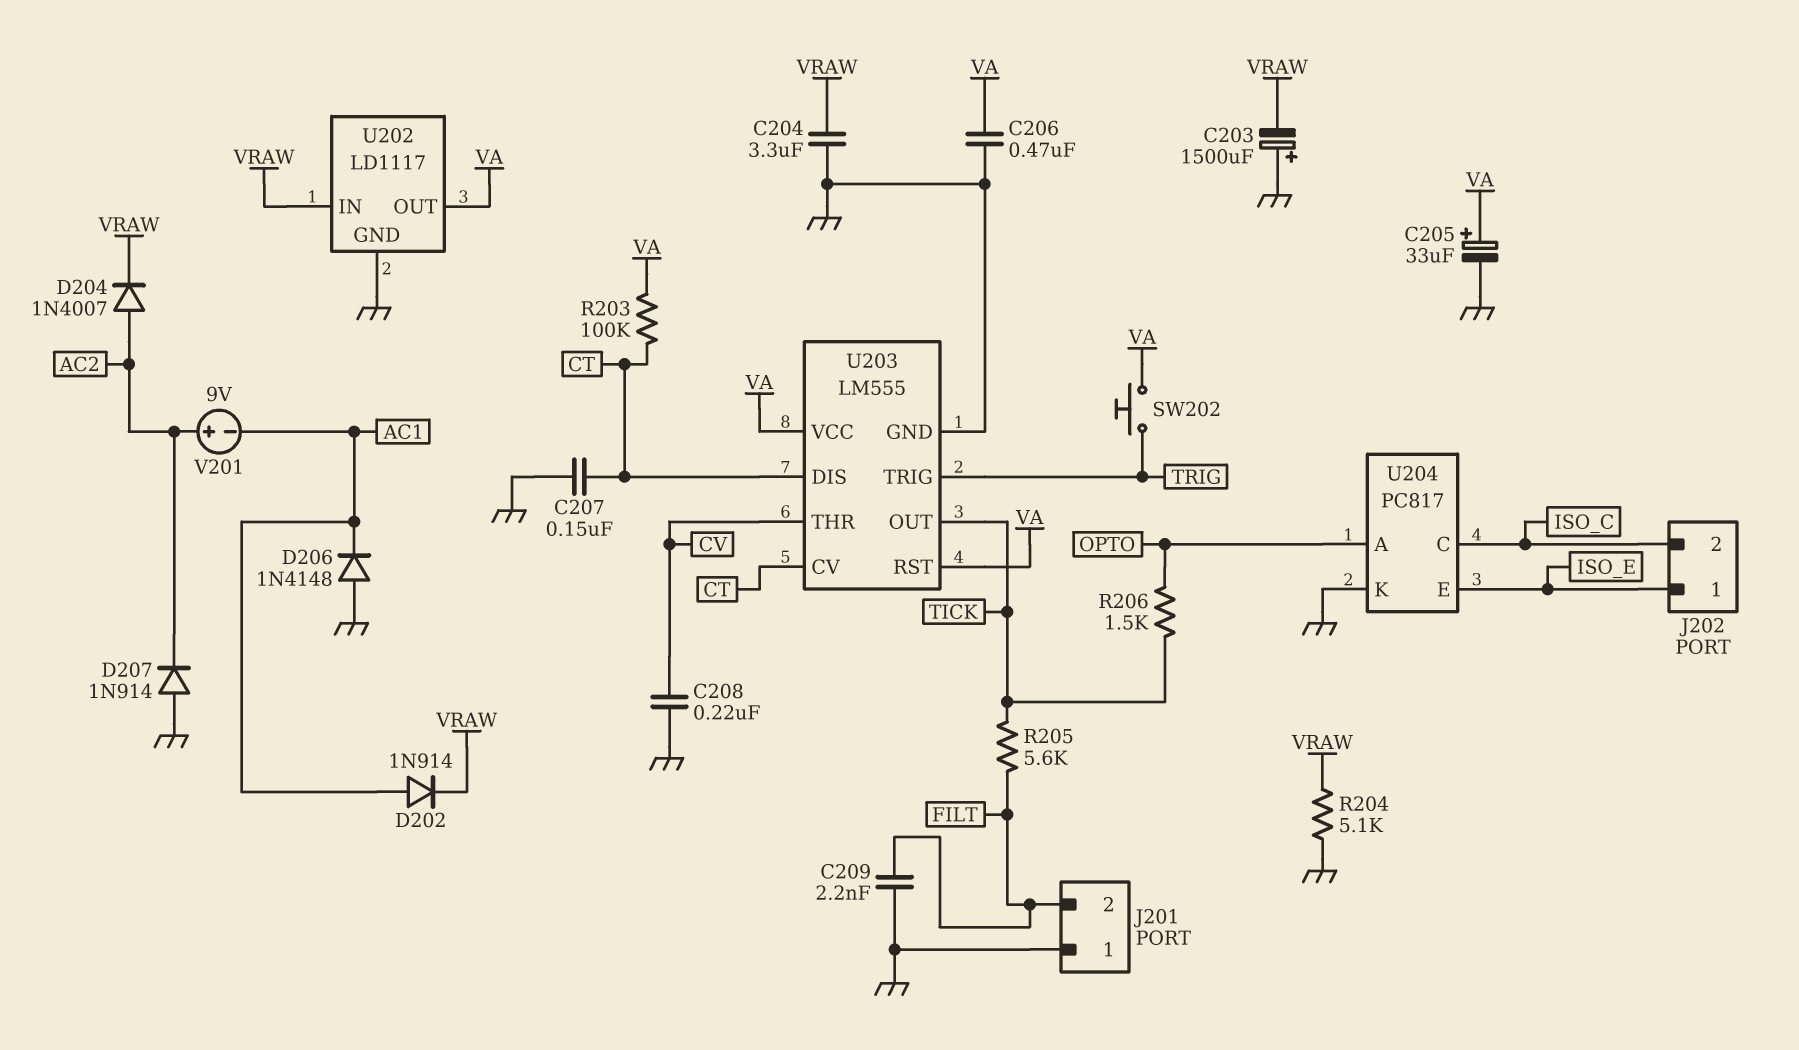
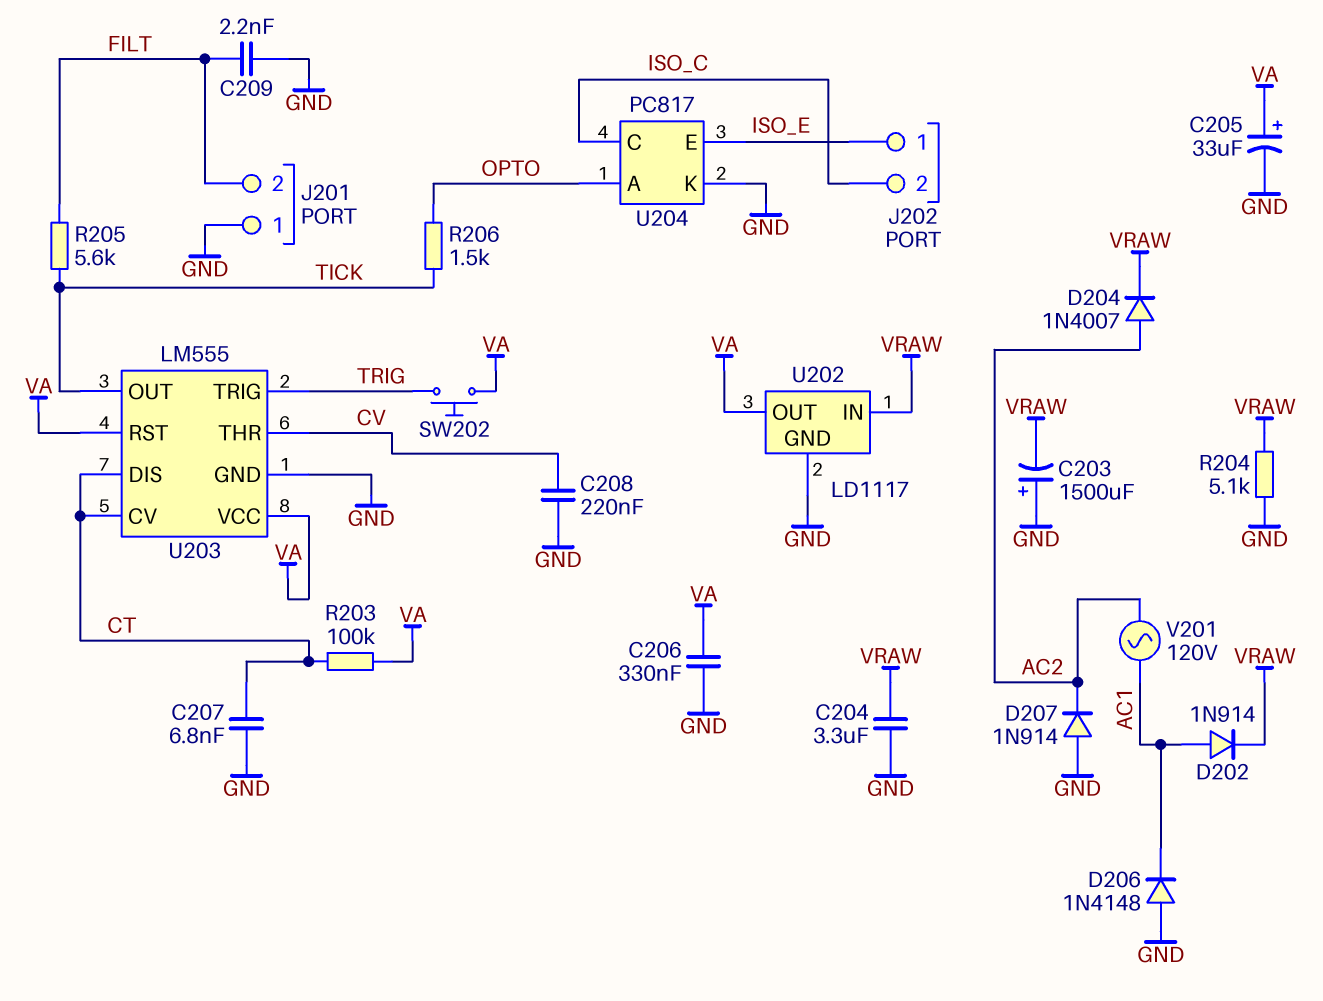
C206: 470nF (GND, VA) -> 330nF (GND, VA)
C207: 150nF (CT, GND) -> 6.8nF (CT, GND)
V201: 9V (plus AC2, minus AC1) -> AC 120V (AC1, AC2)

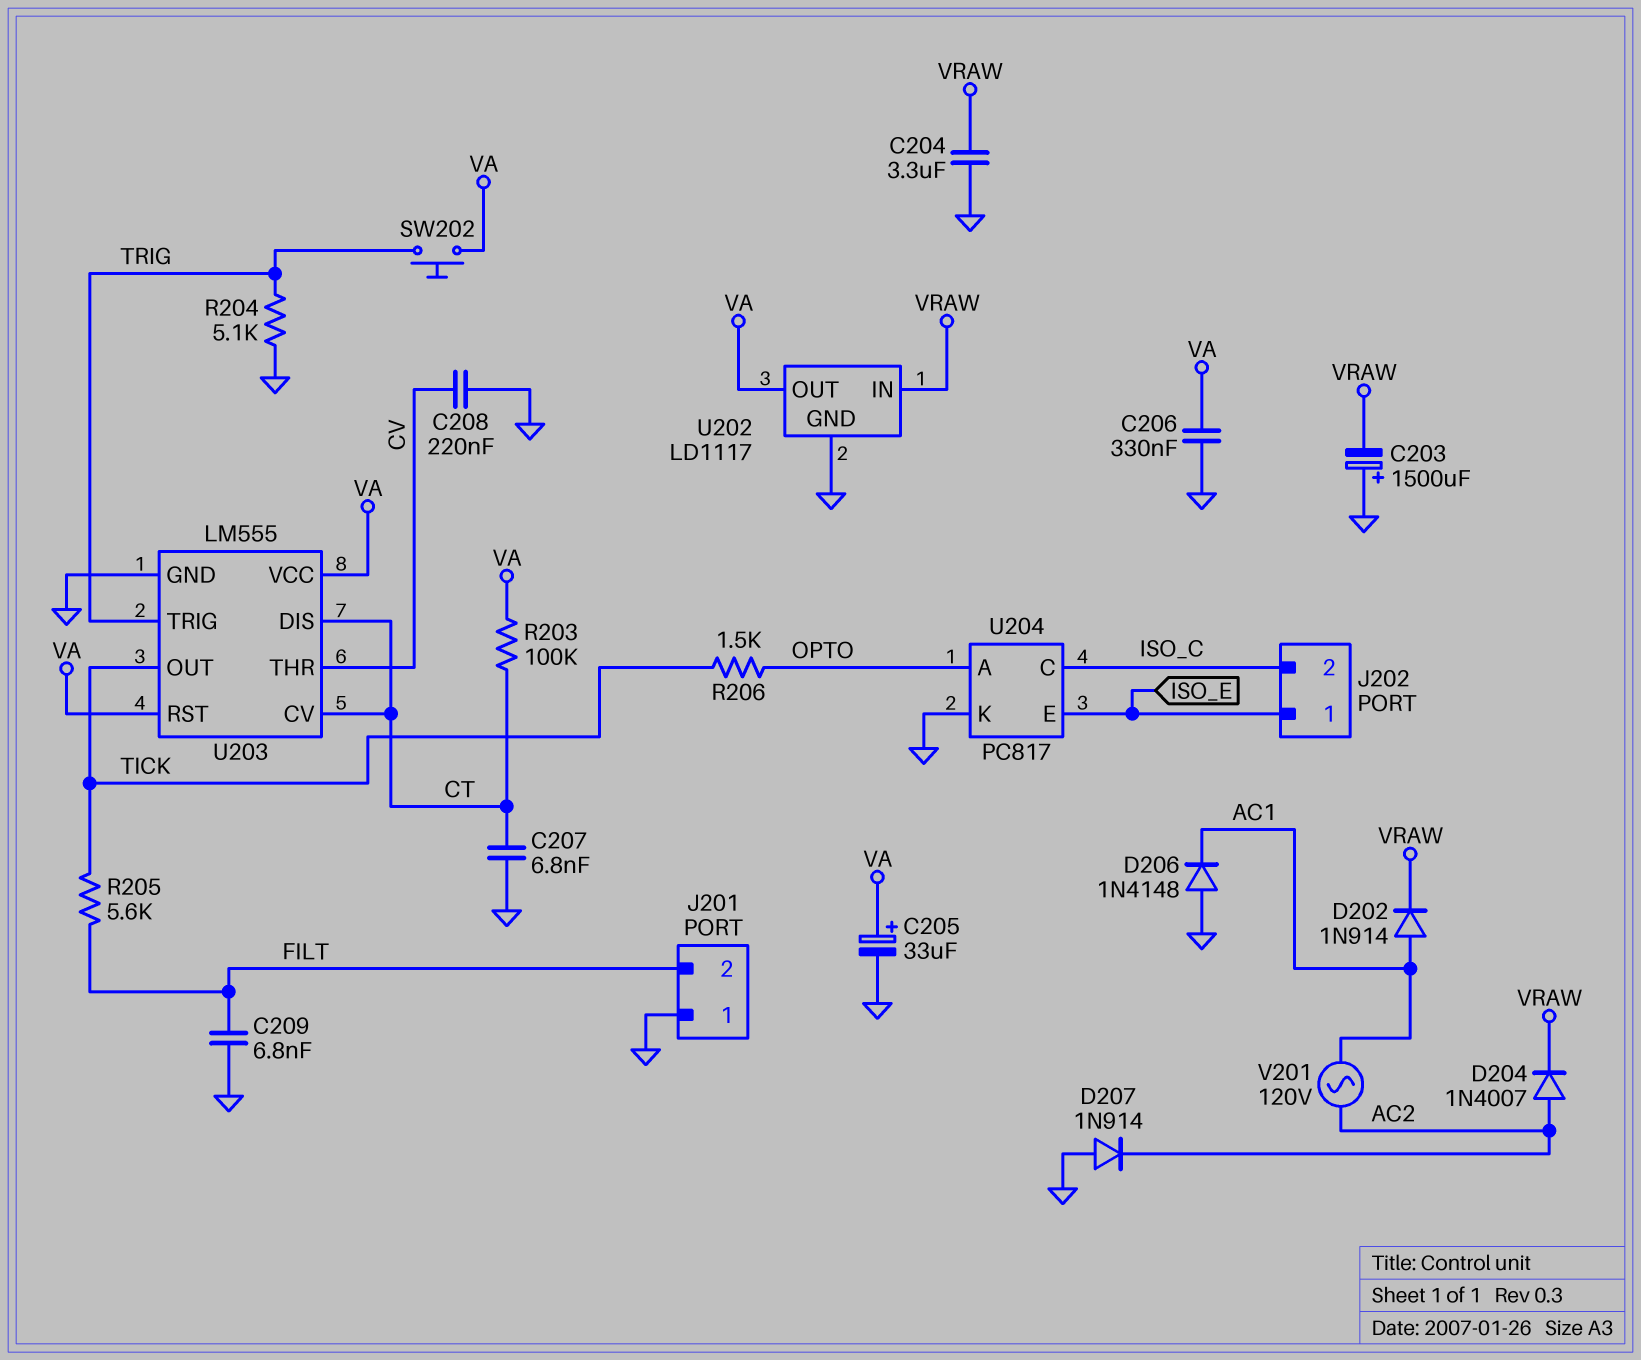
C209: 2.2nF (FILT, GND) -> 6.8nF (FILT, GND)
R204: 5.1k (GND, VRAW) -> 5.1k (GND, TRIG)

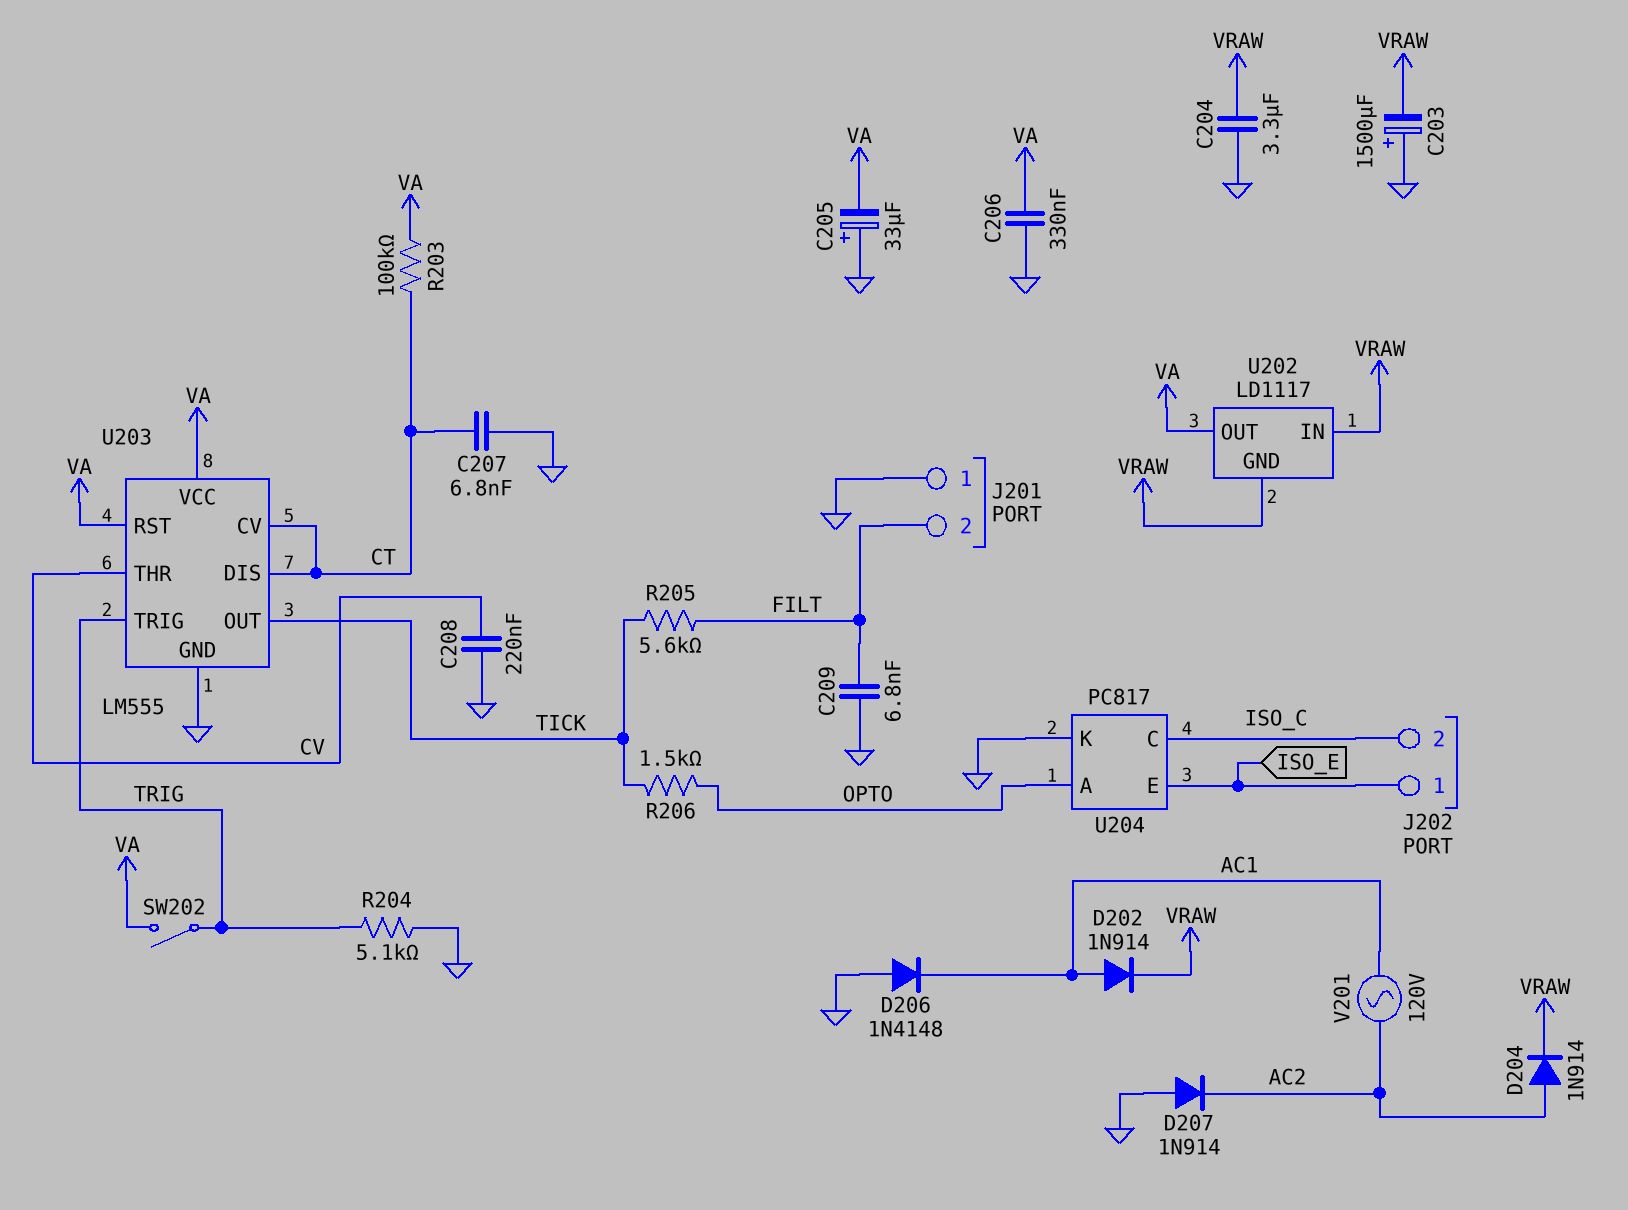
C205: 33uF (plus VA, minus GND) -> 33uF (plus GND, minus VA)
D204: diode 1N4007 (A AC2, K VRAW) -> diode 1N914 (A AC2, K VRAW)
SW202: button (TRIG, VA) -> switch (TRIG, VA)
U202 pin GND: GND -> VRAW

